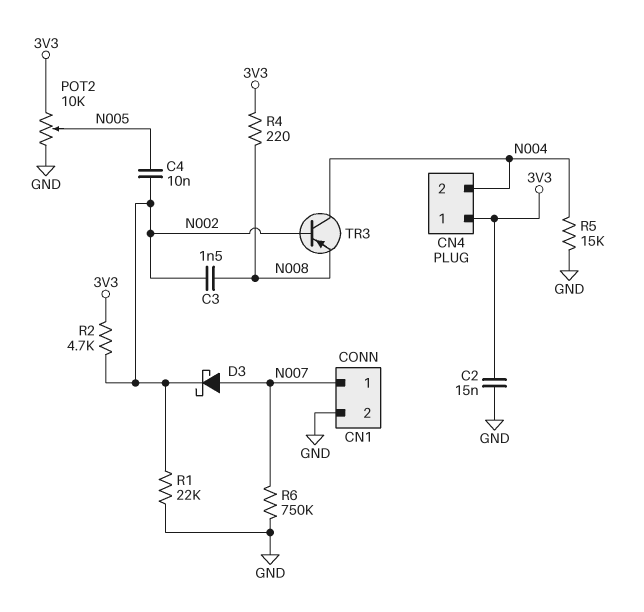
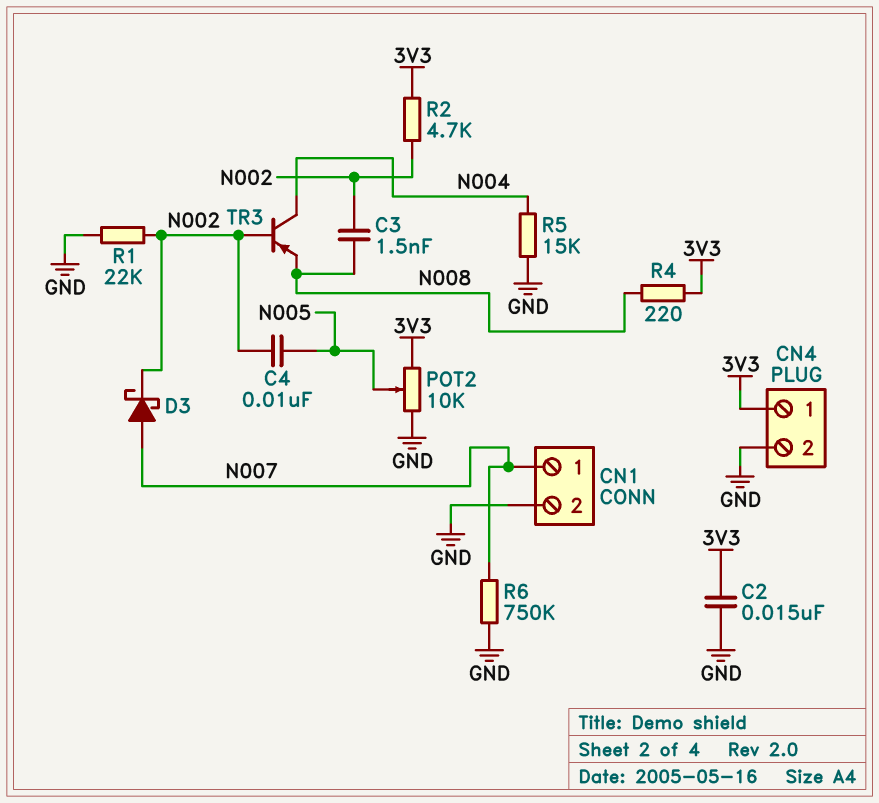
CN4 pin 2: N004 -> GND

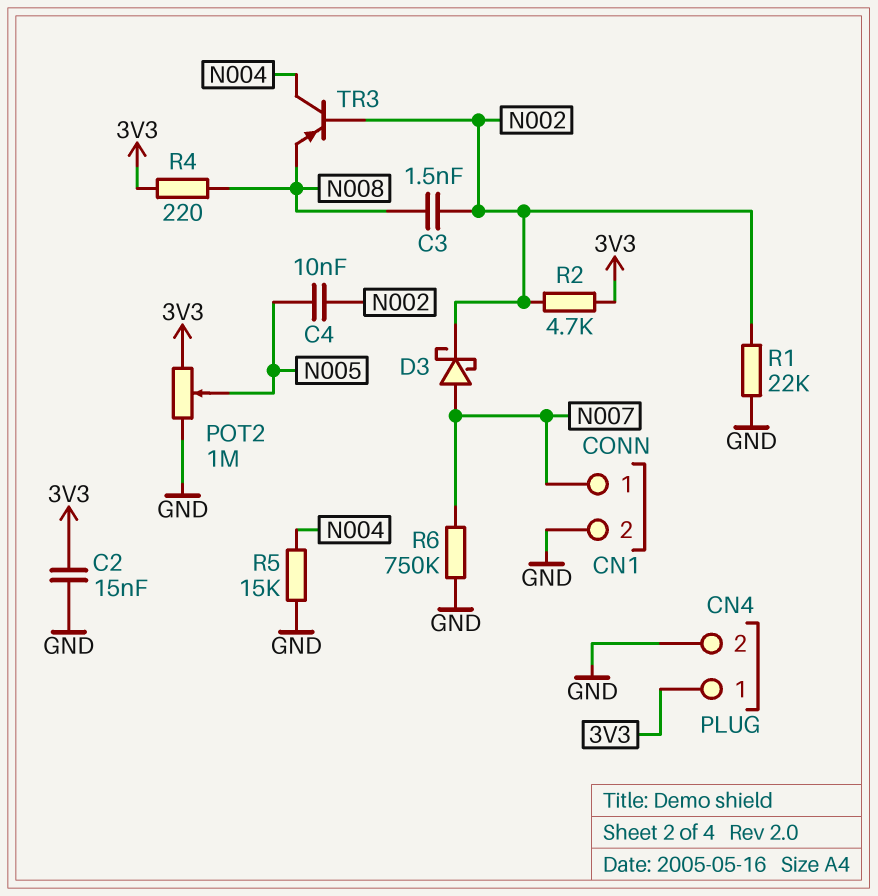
POT2: 10k (3V3, GND, wiper N005) -> 1M (3V3, GND, wiper N005)

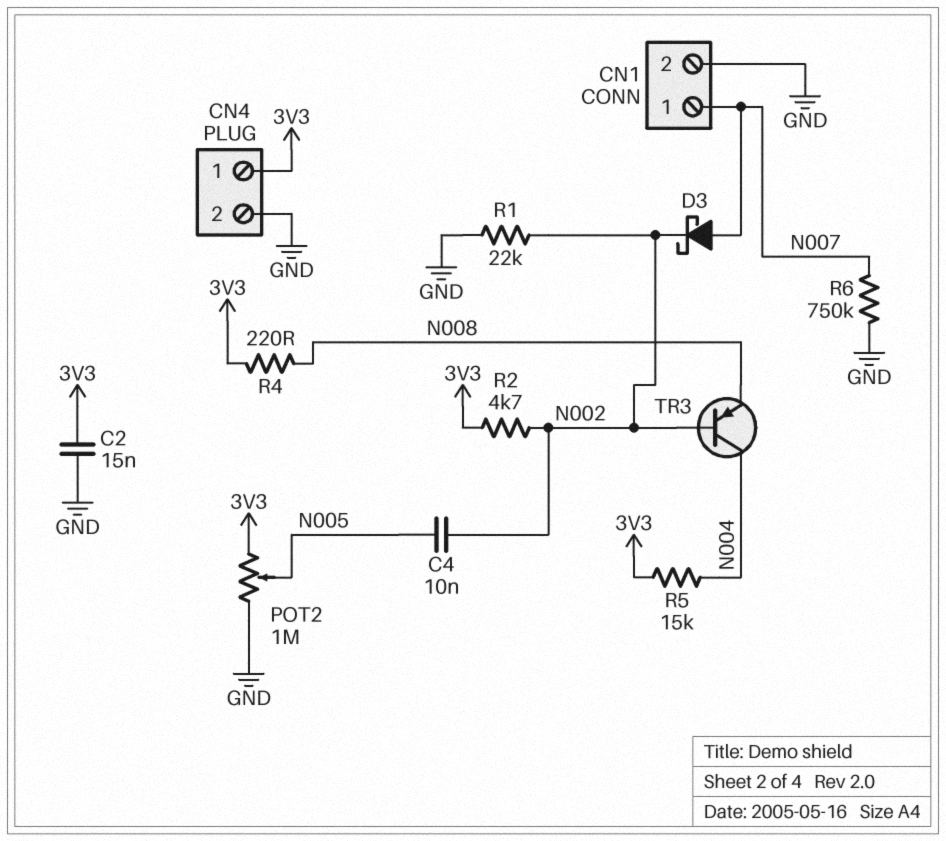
C3: 1.5nF (N002, N008) -> none
R5: 15k (GND, N004) -> 15k (3V3, N004)

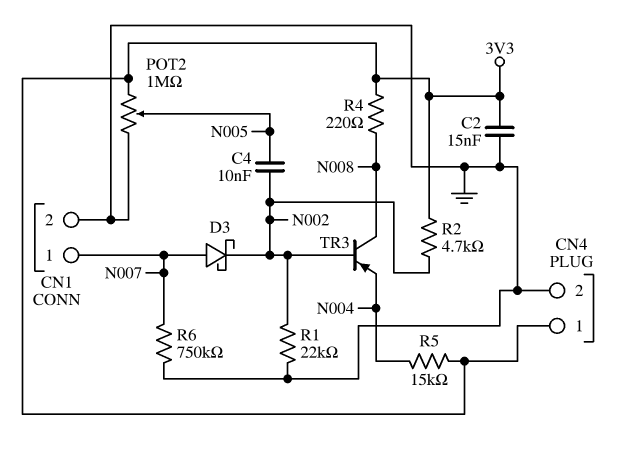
TR3: PNP (B N002, C N004, E N008) -> PNP (B N002, C N008, E N004)

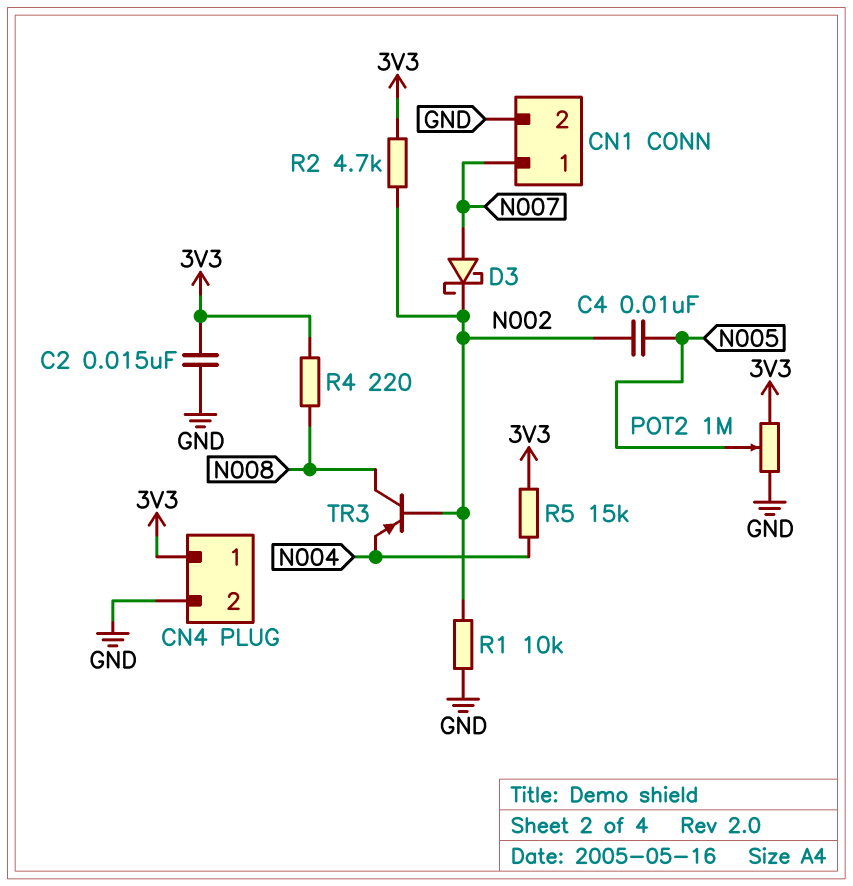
R1: 22k (GND, N002) -> 10k (GND, N002)
R6: 750k (GND, N007) -> none

